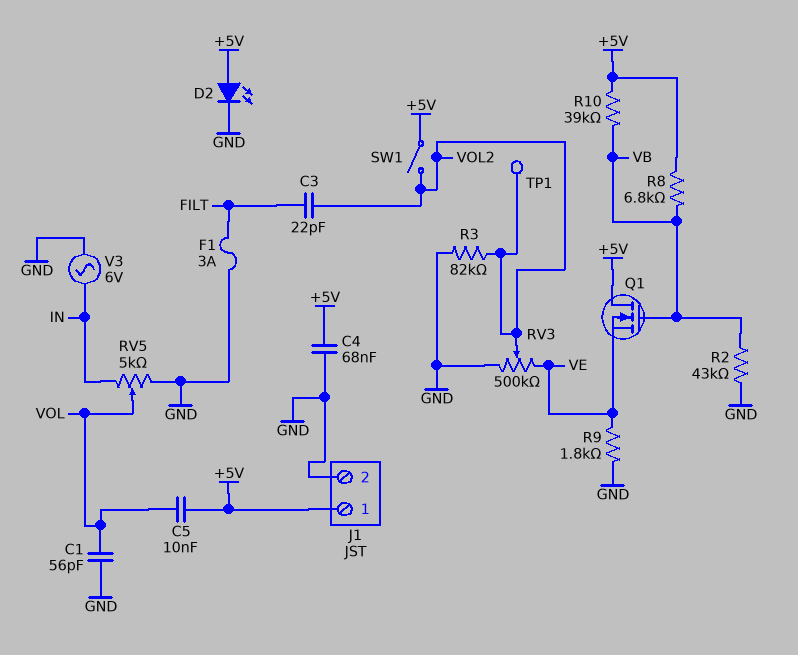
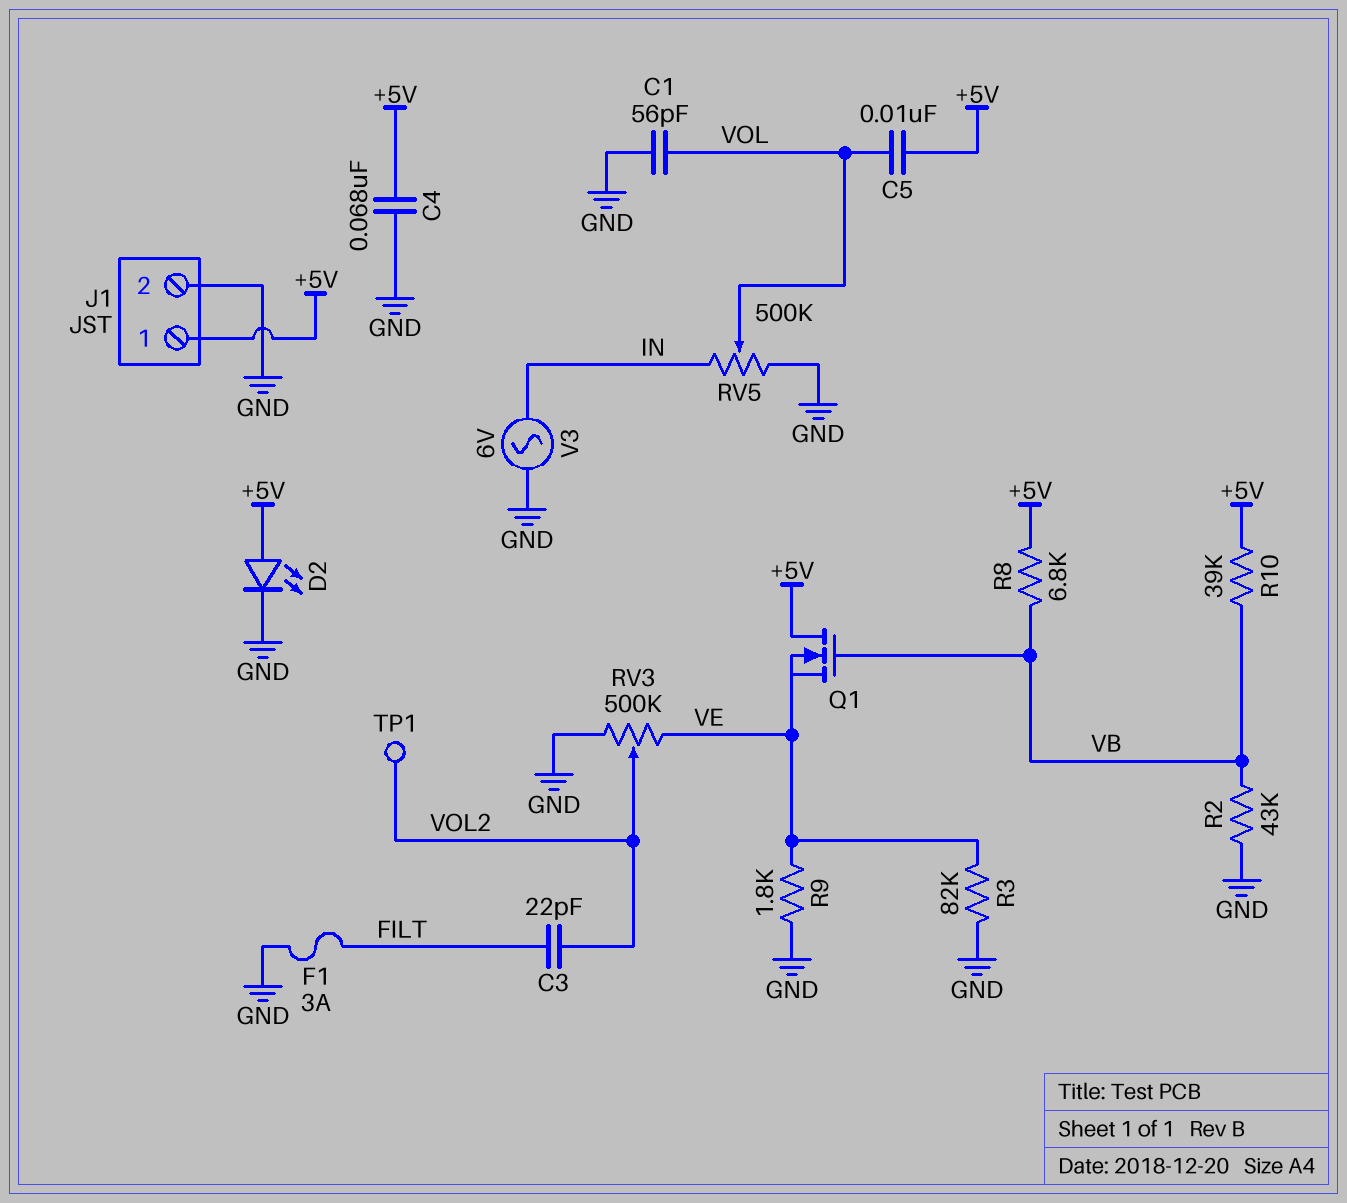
R3: 82k (GND, VOL2) -> 82k (GND, VE)
RV5: 5k (GND, IN, wiper VOL) -> 500k (GND, IN, wiper VOL)
SW1: switch (+5V, VOL2) -> none

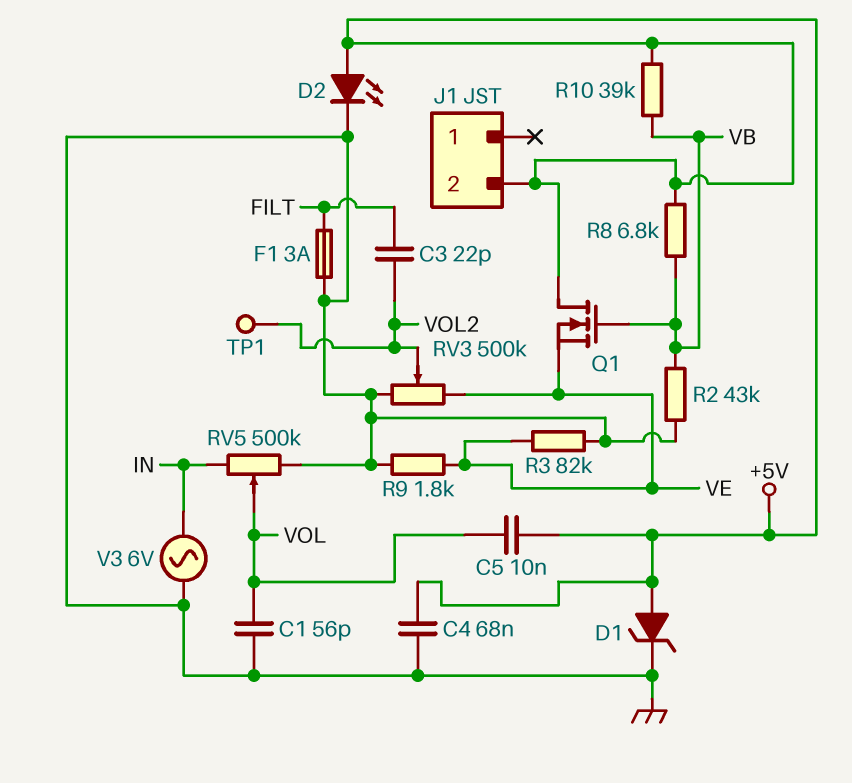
D1: none -> zener (A +5V, K GND)
J1 pin 1: +5V -> none
J1 pin 2: GND -> +5V

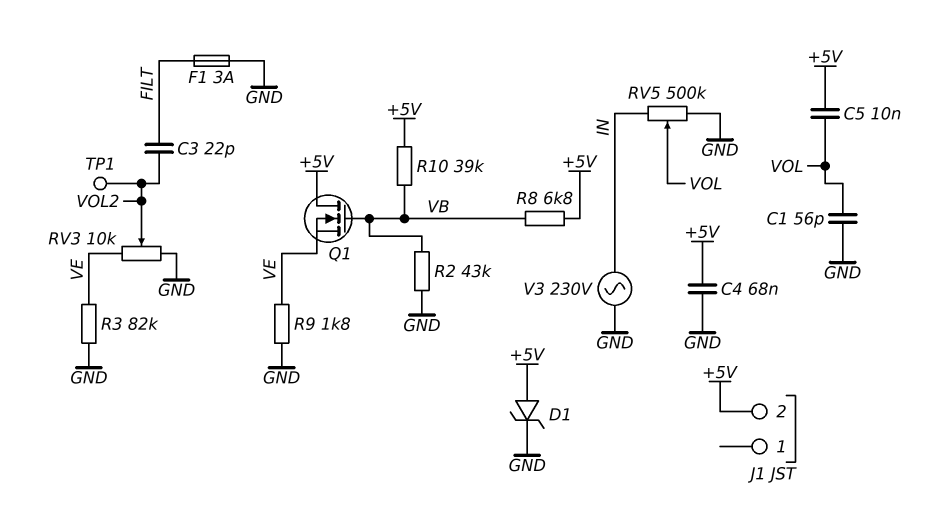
D2: LED (A +5V, K GND) -> none
RV3: 500k (GND, VE, wiper VOL2) -> 10k (GND, VE, wiper VOL2)
V3: AC 6V (GND, IN) -> AC 230V (GND, IN)

